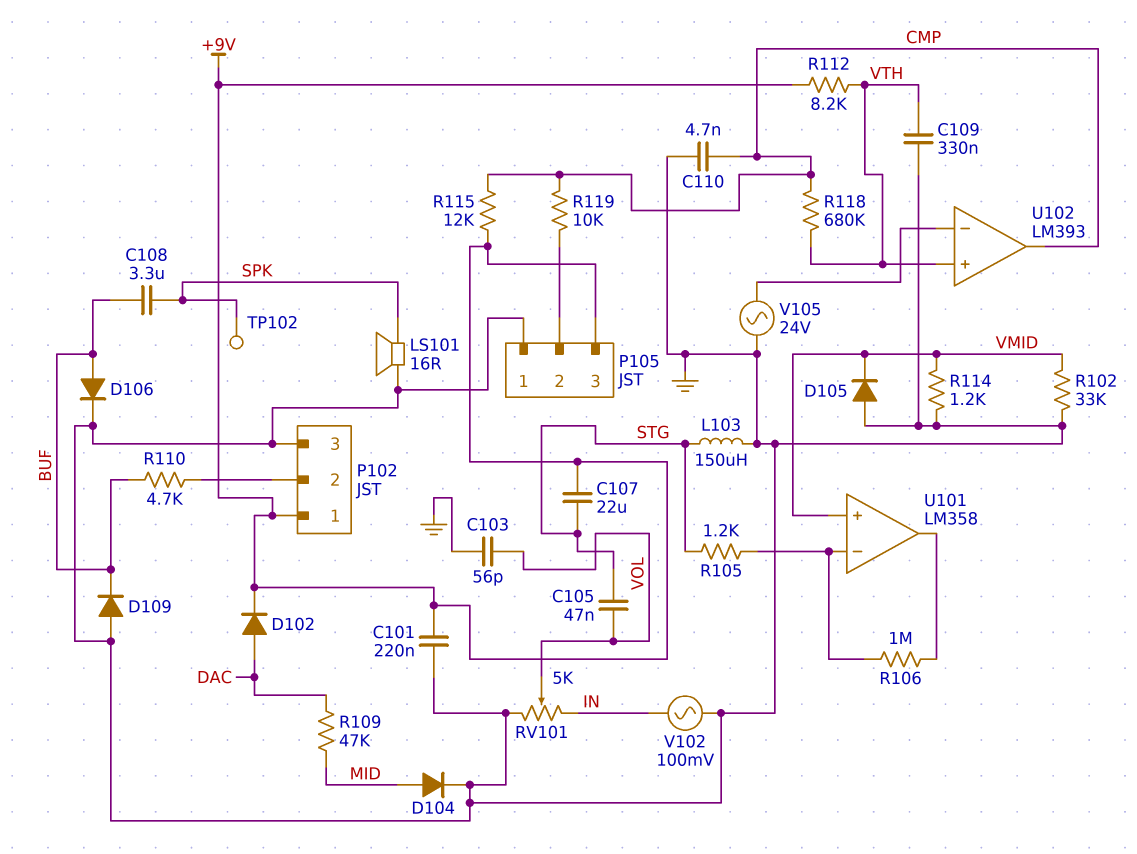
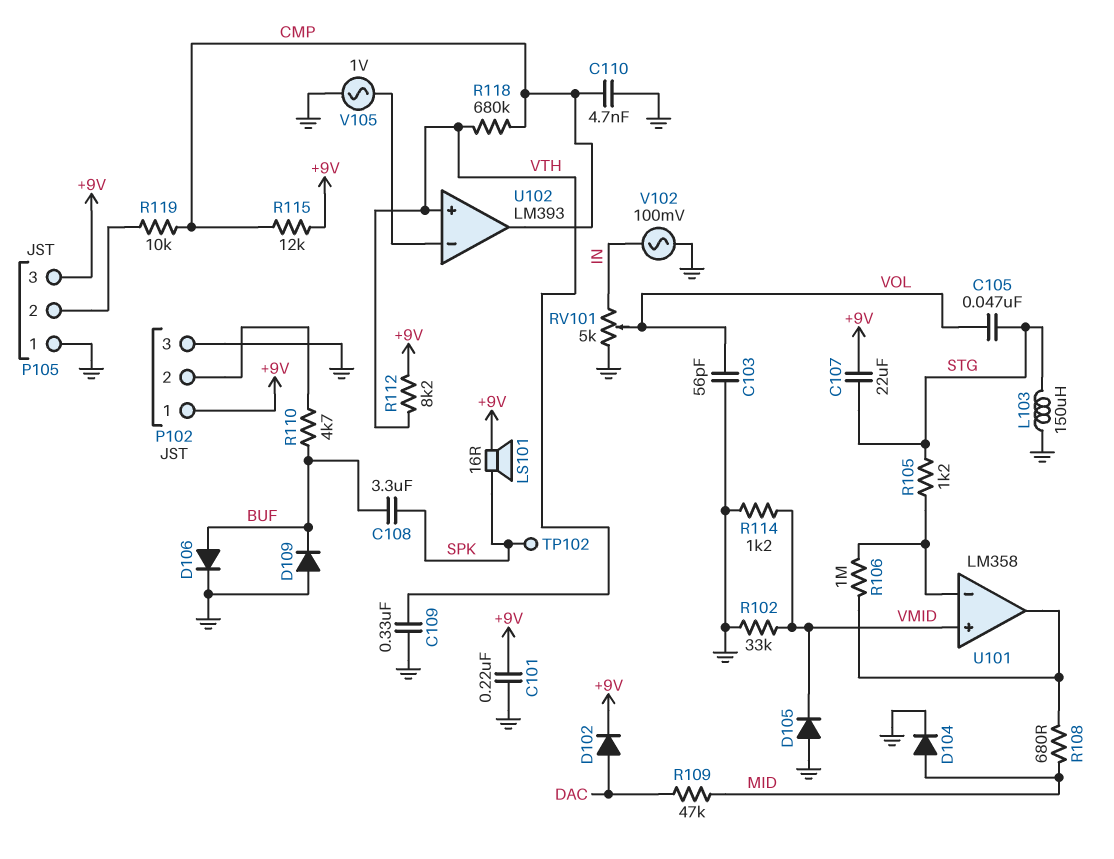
LS101: speaker 16R (GND, SPK) -> speaker 16R (+9V, SPK)
R108: none -> 680 (MID, U101/out)
V105: AC 24V (GND, U102/in-) -> AC 1V (GND, U102/in-)

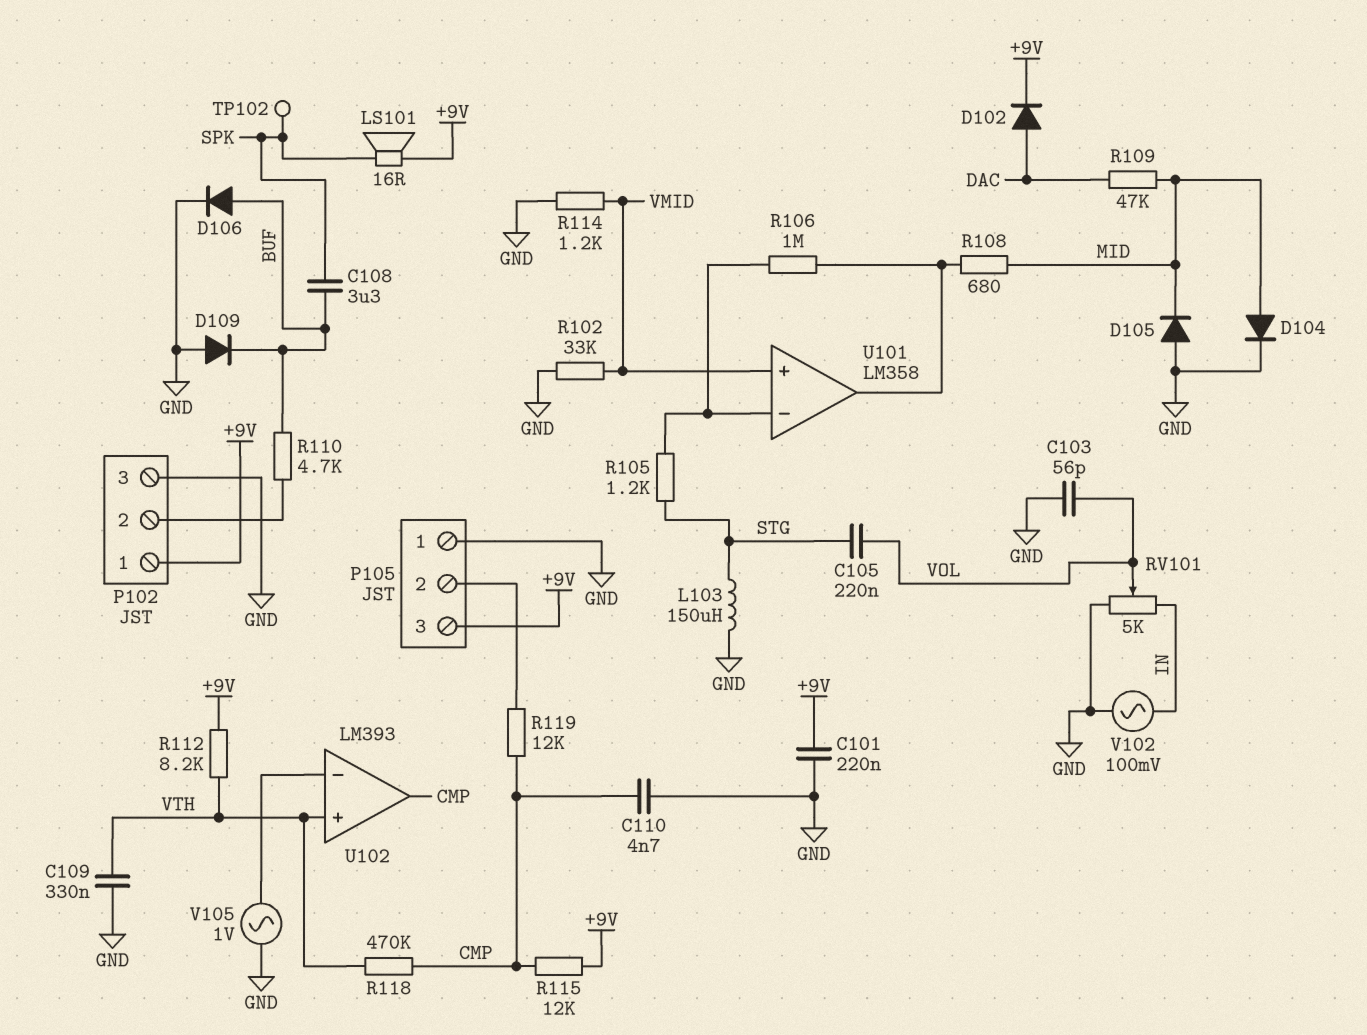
C105: 47nF (STG, VOL) -> 220nF (STG, VOL)
C107: 22uF (+9V, STG) -> none
D105: diode (A GND, K VMID) -> diode (A GND, K MID)
R118: 680k (CMP, VTH) -> 470k (CMP, VTH)
R119: 10k (CMP, P105/2) -> 12k (CMP, P105/2)

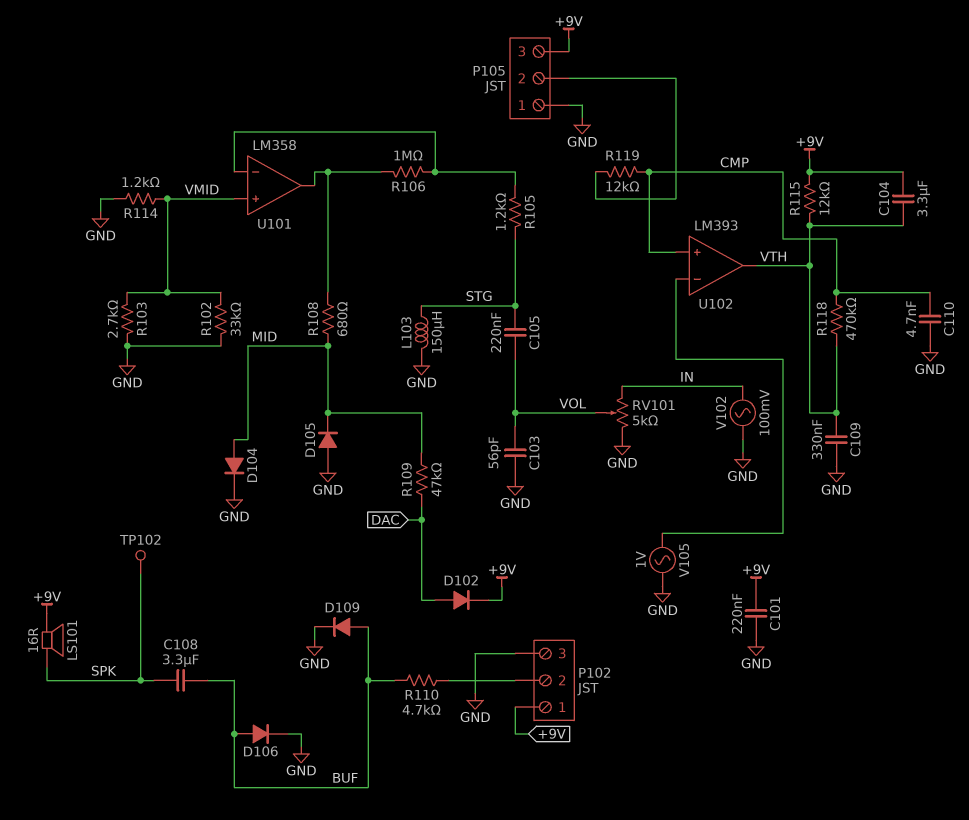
C104: none -> 3.3uF (+9V, VTH)
D109: diode (A GND, K BUF) -> diode (A BUF, K GND)
R103: none -> 2.7k (GND, VMID)
R112: 8.2k (+9V, VTH) -> none
R115: 12k (+9V, CMP) -> 12k (+9V, VTH)
U102 pin in+: VTH -> CMP
U102 pin out: CMP -> VTH

